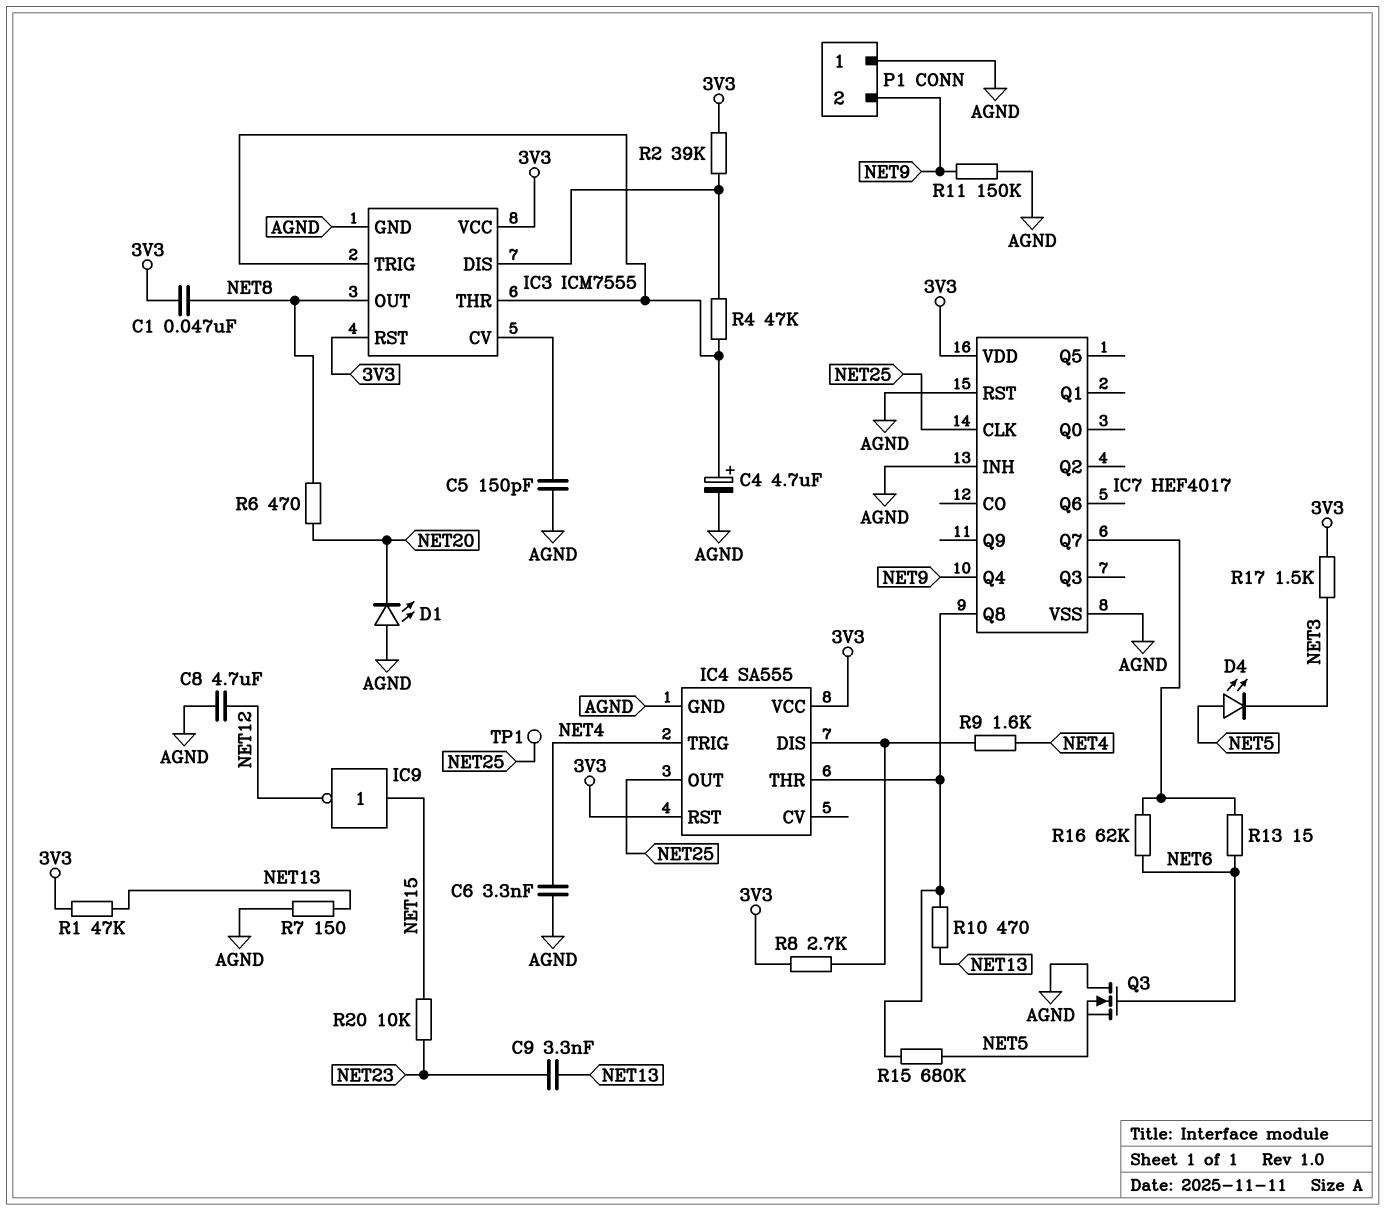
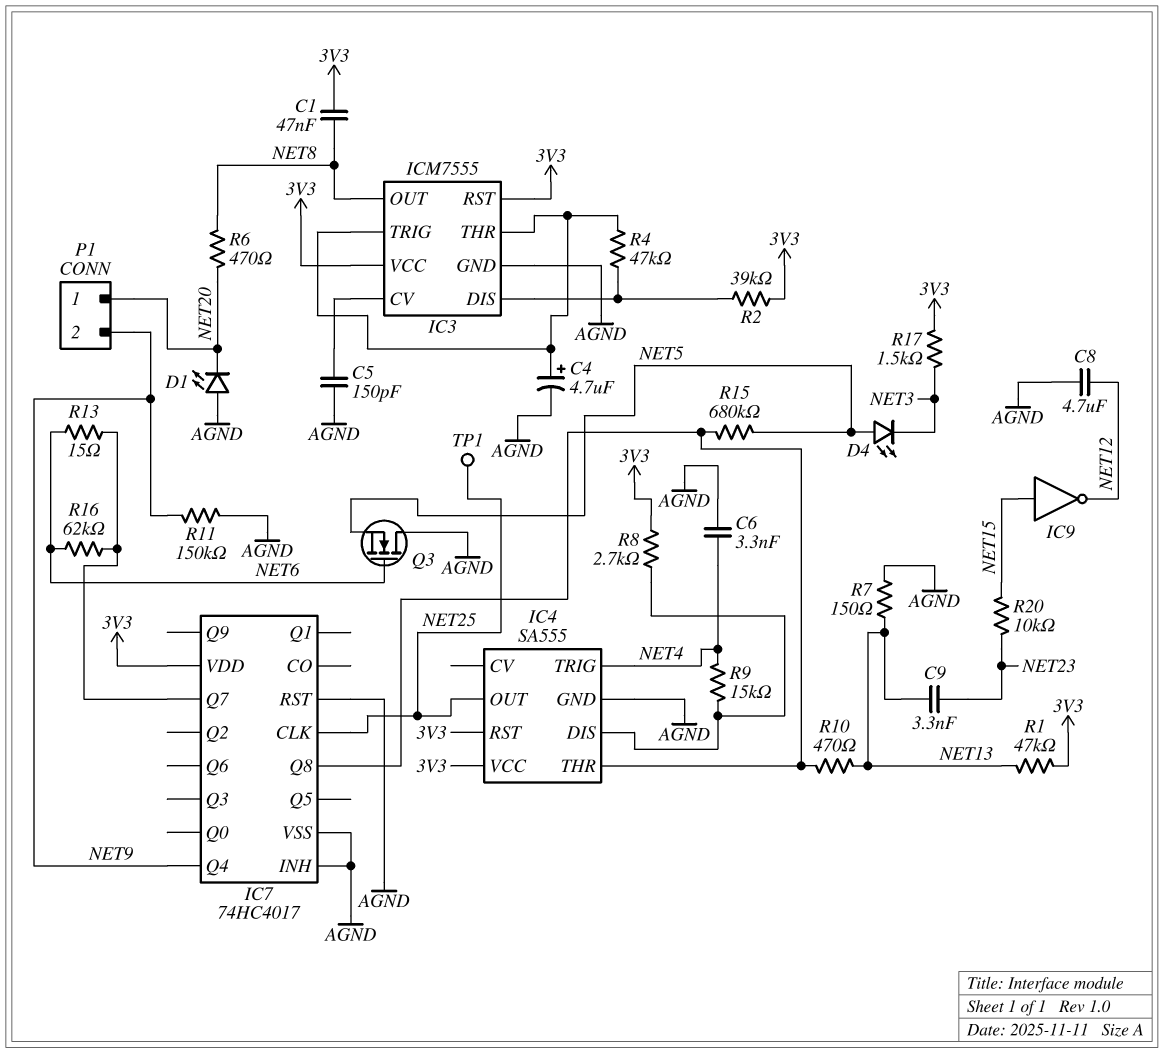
IC7: HEF4017 -> 74HC4017
P1 pin 1: AGND -> NET20
R9: 1.6k (IC4/DIS, NET4) -> 15k (IC4/DIS, NET4)

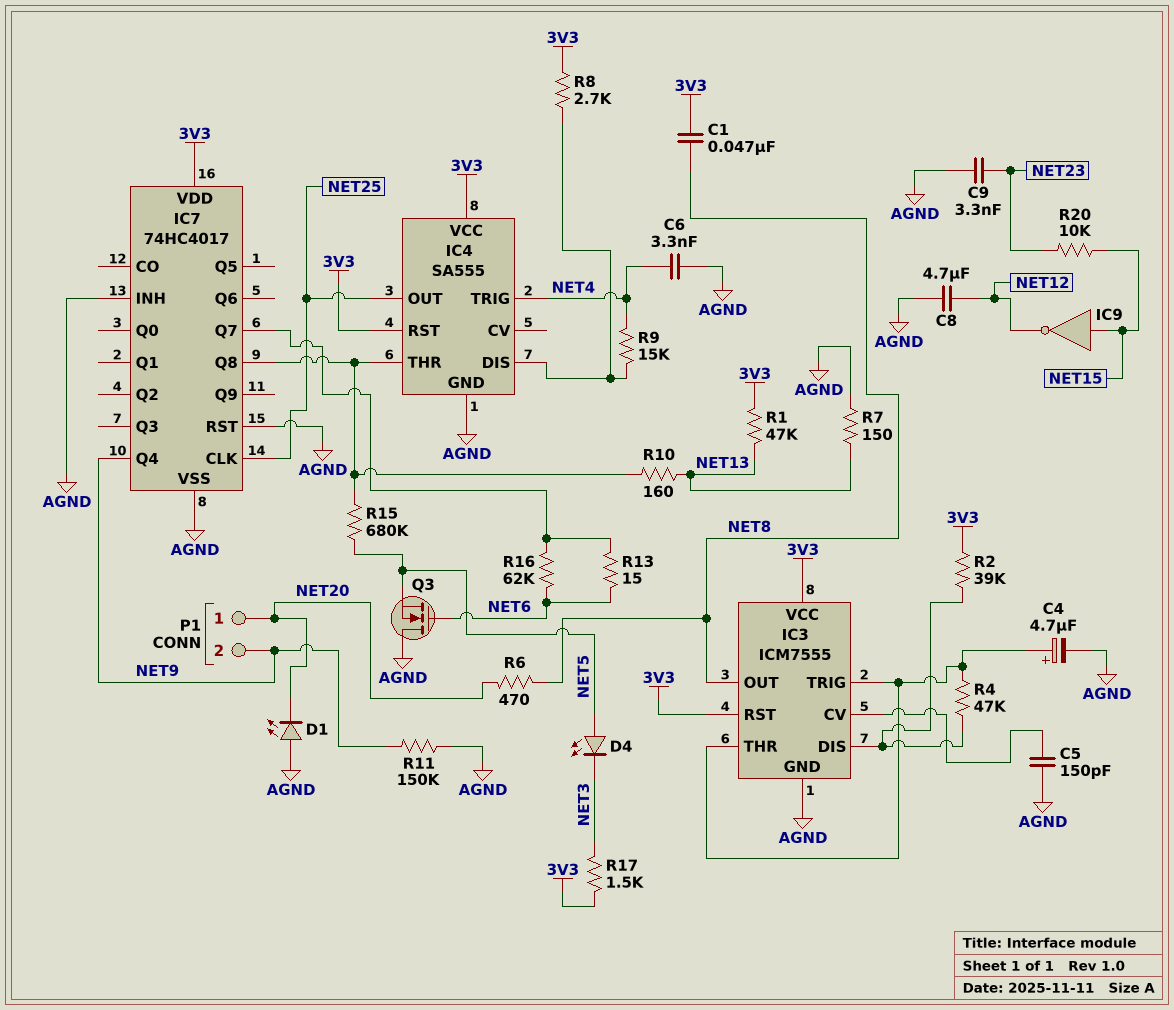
C9: 3.3nF (NET13, NET23) -> 3.3nF (AGND, NET23)
R10: 470 (IC4/THR, NET13) -> 160 (IC4/THR, NET13)
TP1: test point (NET25) -> none

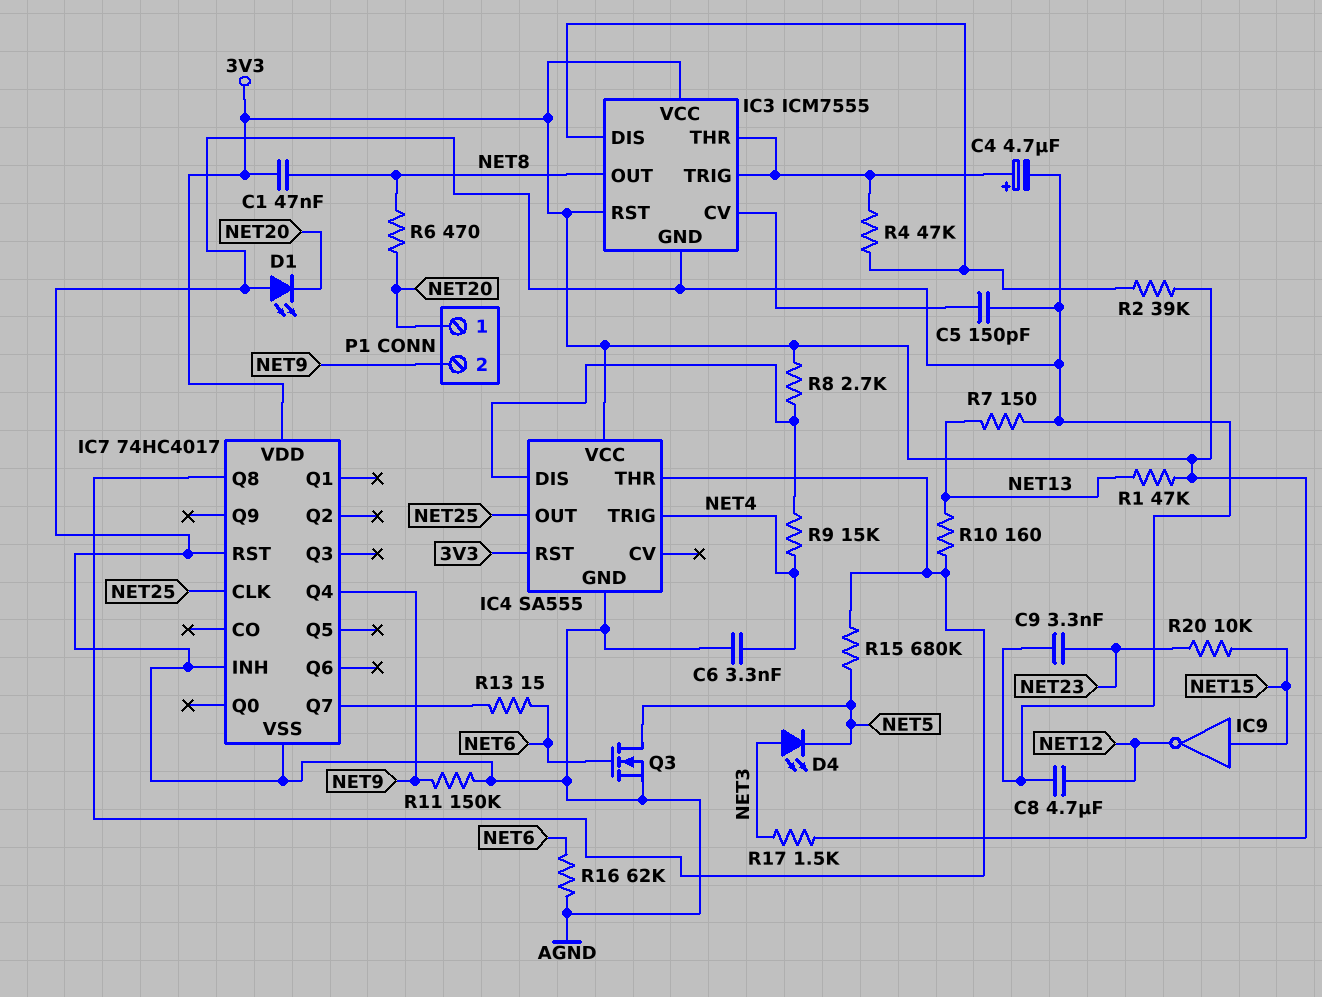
D4: LED (A NET5, K NET3) -> LED (A NET3, K NET5)
Q3: NMOS (G NET6, D AGND, S NET5) -> NMOS (G NET6, D NET5, S AGND)
R16: 62k (IC7/Q7, NET6) -> 62k (AGND, NET6)

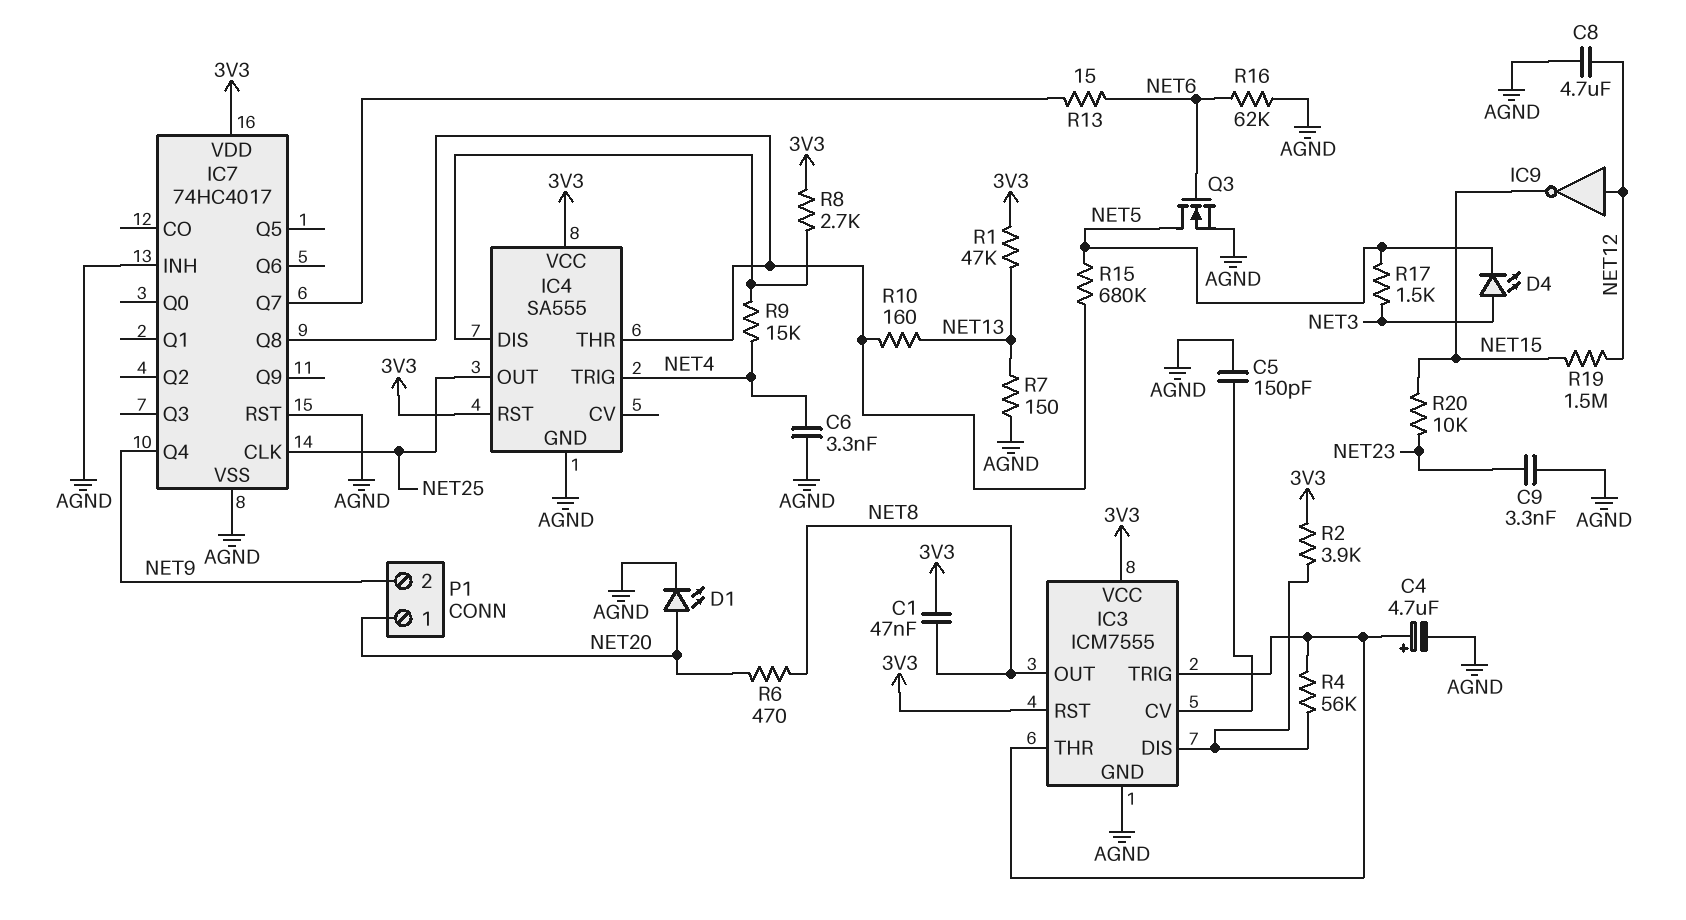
D1: LED (A AGND, K NET20) -> LED (A NET20, K AGND)
IC9: NOT (in NET15, out NET12) -> NOT (in NET12, out NET15)
R2: 39k (3V3, IC3/DIS) -> 3.9k (3V3, IC3/DIS)
R4: 47k (IC3/DIS, IC3/THR) -> 56k (IC3/DIS, IC3/THR)
R11: 150k (AGND, NET9) -> none
R17: 1.5k (3V3, NET3) -> 1.5k (NET3, NET5)
R19: none -> 1.5M (NET12, NET15)

